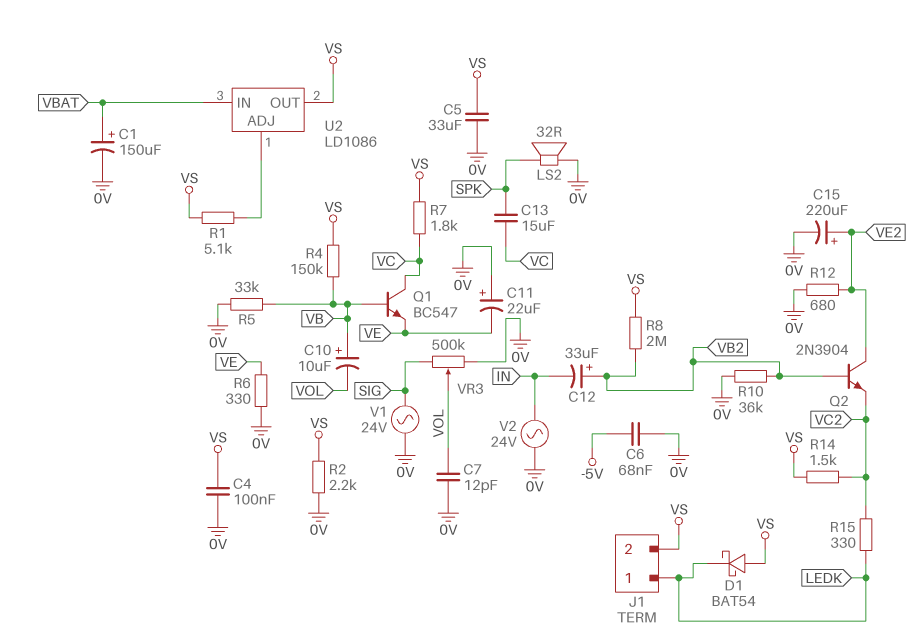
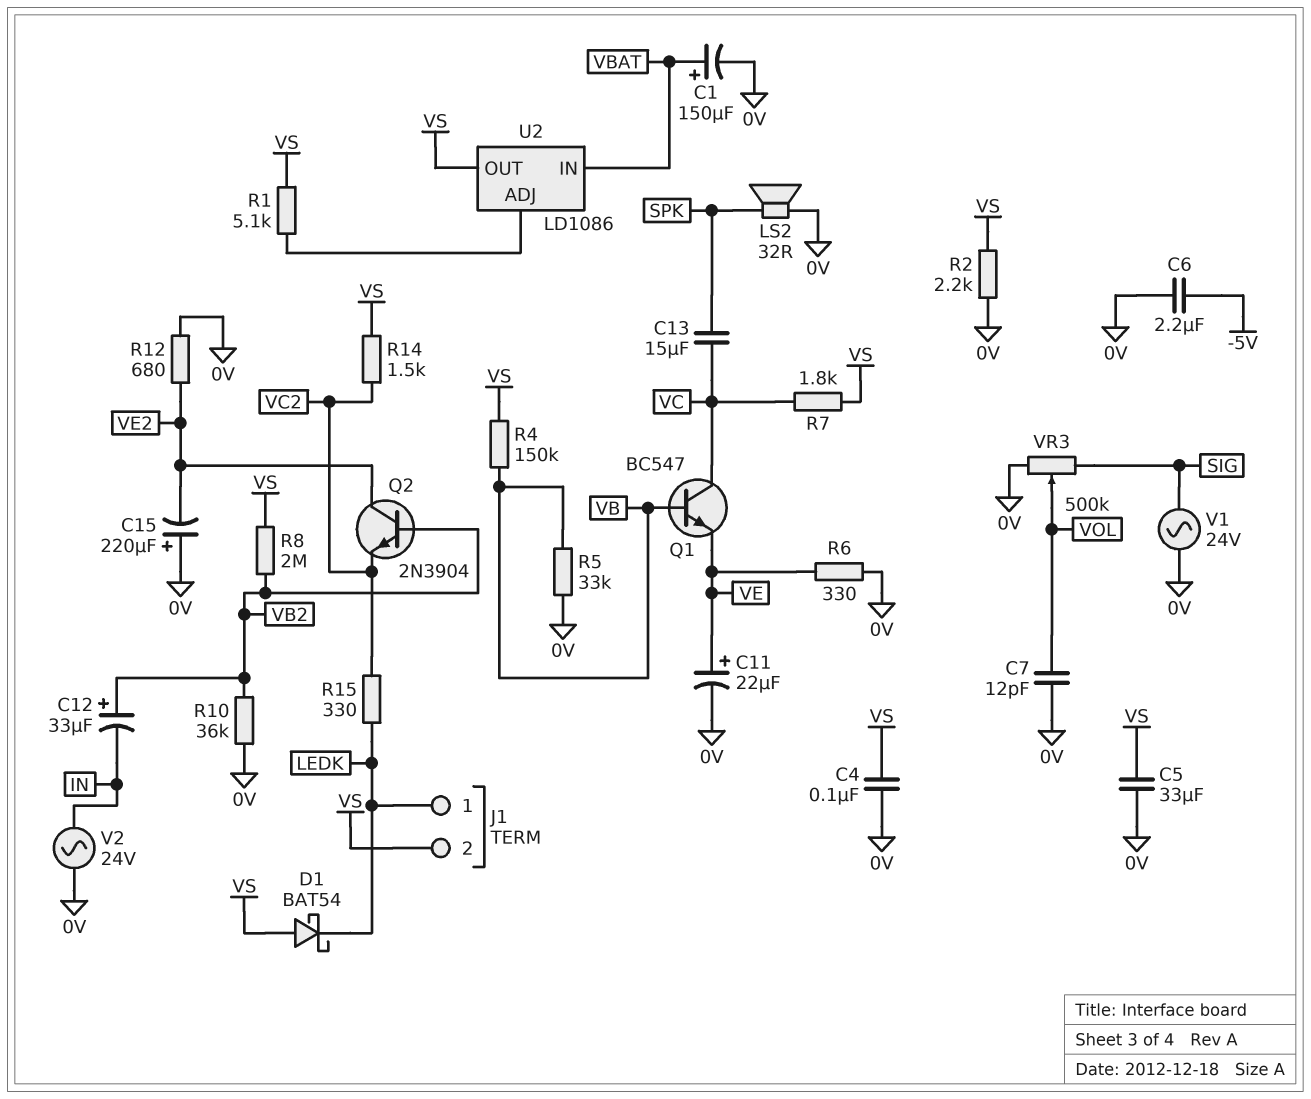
C6: 68nF (-5V, 0V) -> 2.2uF (-5V, 0V)
C10: 10uF (plus VB, minus VOL) -> none
C11: 22uF (plus 0V, minus VE) -> 22uF (plus VE, minus 0V)
C15: 220uF (plus VE2, minus 0V) -> 220uF (plus 0V, minus VE2)

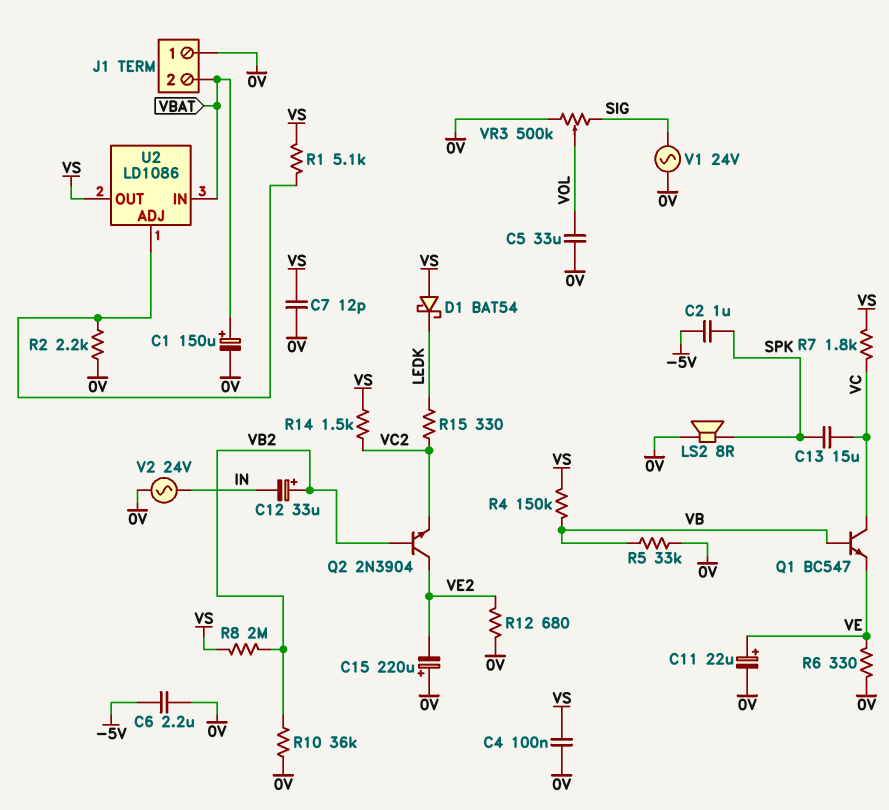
C2: none -> 1uF (-5V, SPK)
C5: 33uF (0V, VS) -> 33uF (0V, VOL)
C7: 12pF (0V, VOL) -> 12pF (0V, VS)
J1 pin 1: LEDK -> 0V
J1 pin 2: VS -> VBAT
LS2: speaker 32R (0V, SPK) -> speaker 8R (0V, SPK)
R2: 2.2k (0V, VS) -> 2.2k (0V, U2/ADJ)

